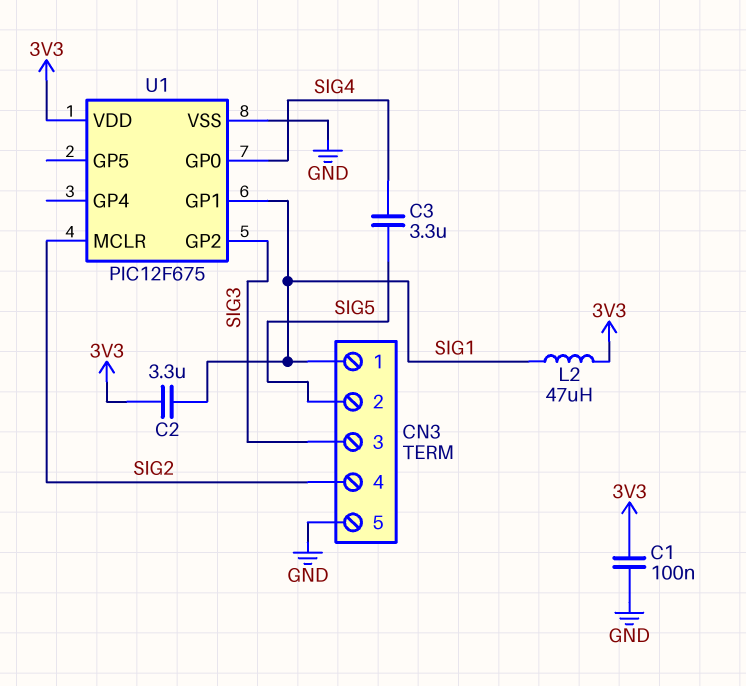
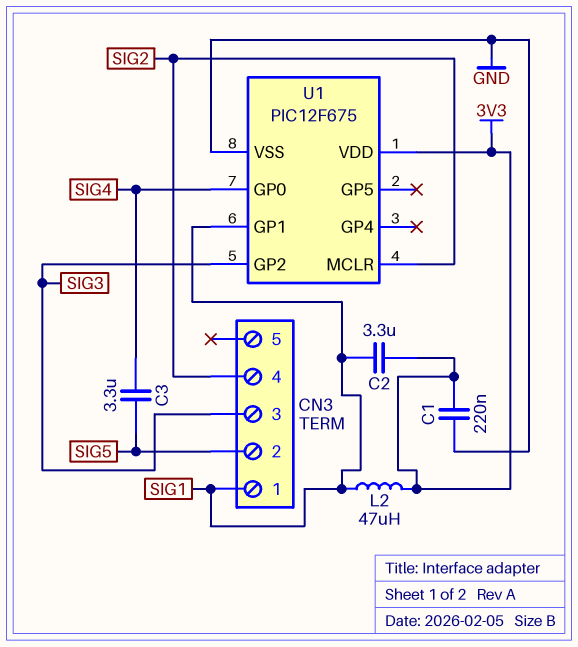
C1: 100nF (3V3, GND) -> 220nF (3V3, GND)
CN3 pin 5: GND -> none

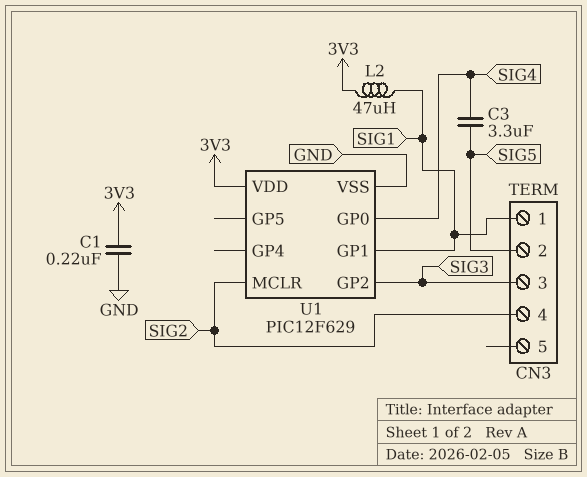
C2: 3.3uF (3V3, SIG1) -> none
U1: PIC12F675 -> PIC12F629

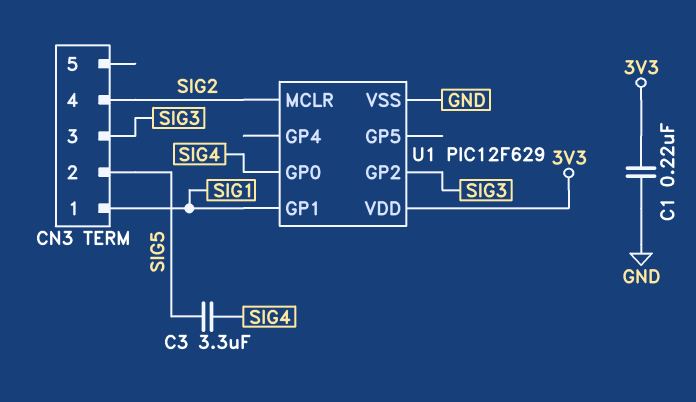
L2: 47uH (3V3, SIG1) -> none

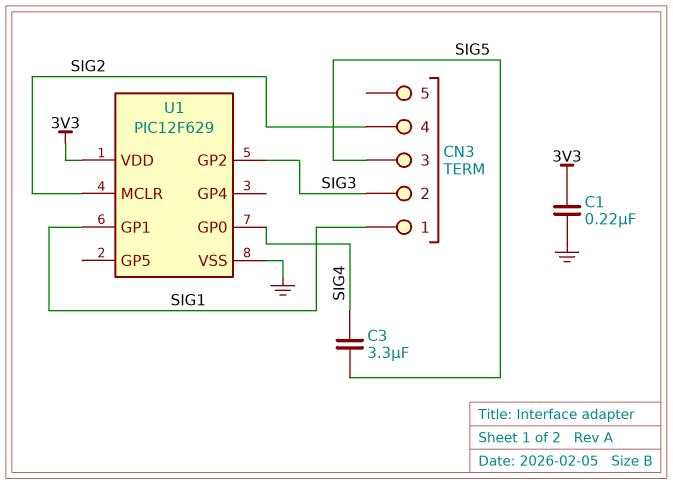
CN3 pin 2: SIG5 -> SIG3
CN3 pin 3: SIG3 -> SIG5

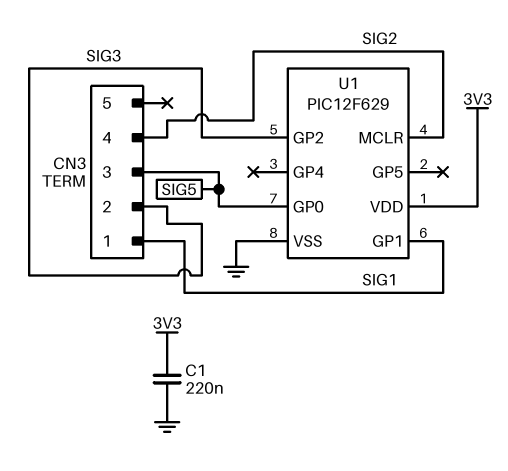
C3: 3.3uF (SIG4, SIG5) -> none
U1 pin GP0: SIG4 -> SIG5

